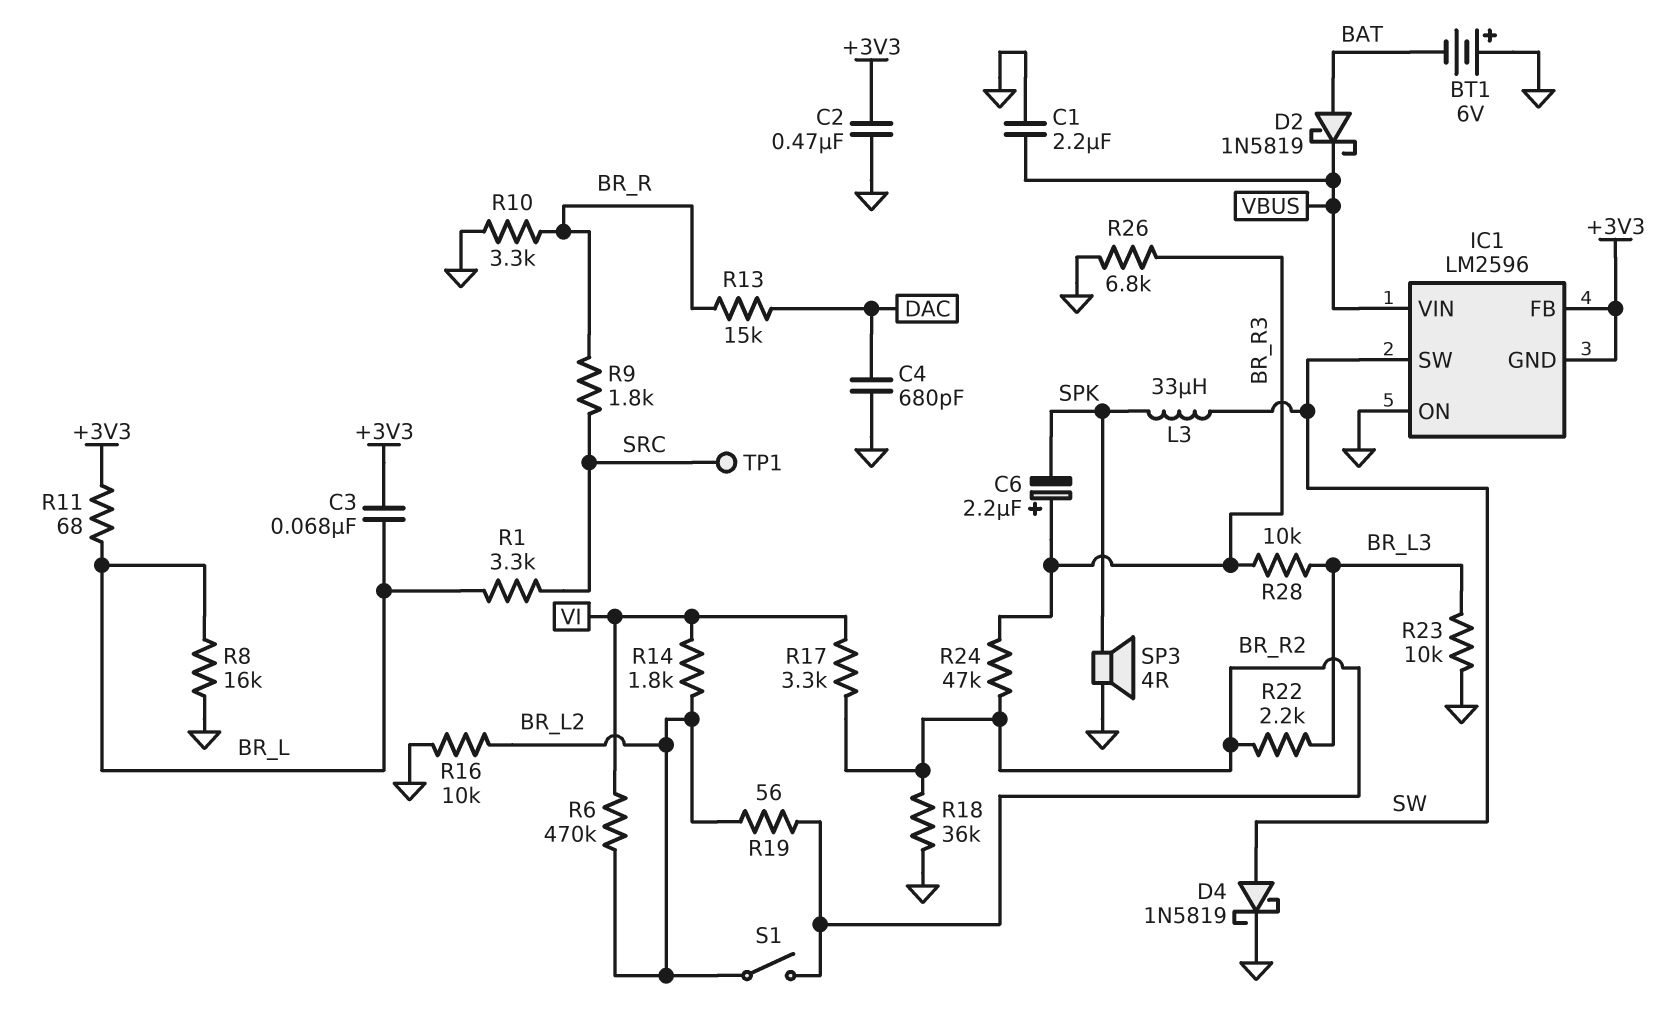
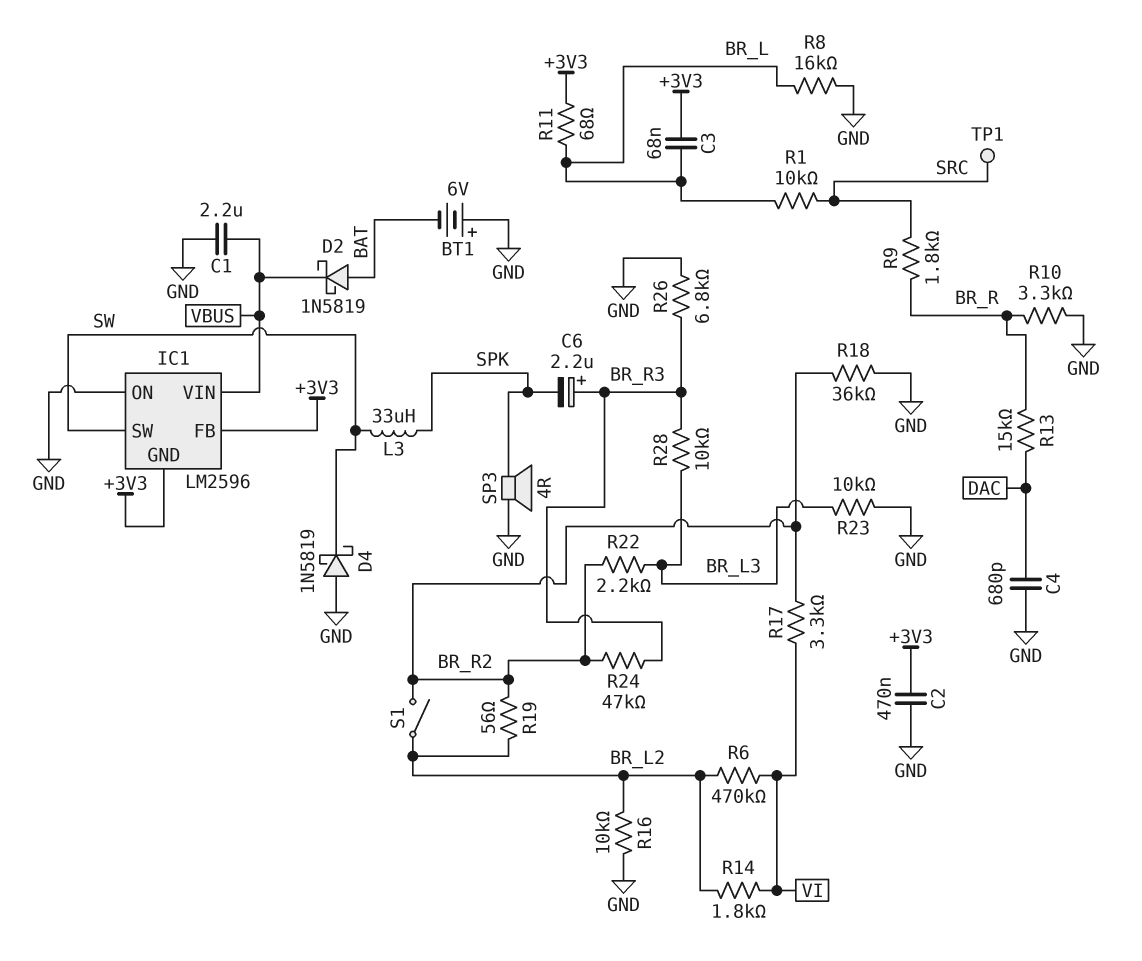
D4: schottky 1N5819 (A SW, K GND) -> schottky 1N5819 (A GND, K SW)
R1: 3.3k (BR_L, SRC) -> 10k (BR_L, SRC)

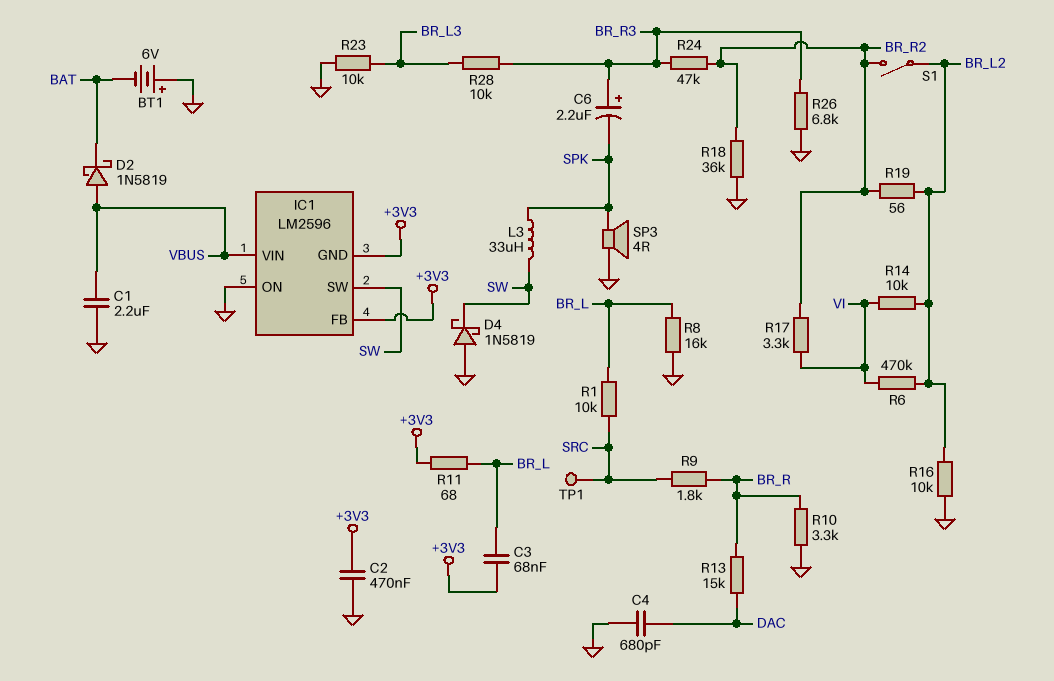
D2: schottky 1N5819 (A BAT, K VBUS) -> schottky 1N5819 (A VBUS, K BAT)
R14: 1.8k (BR_L2, VI) -> 10k (BR_L2, VI)
R22: 2.2k (BR_L3, BR_R2) -> none

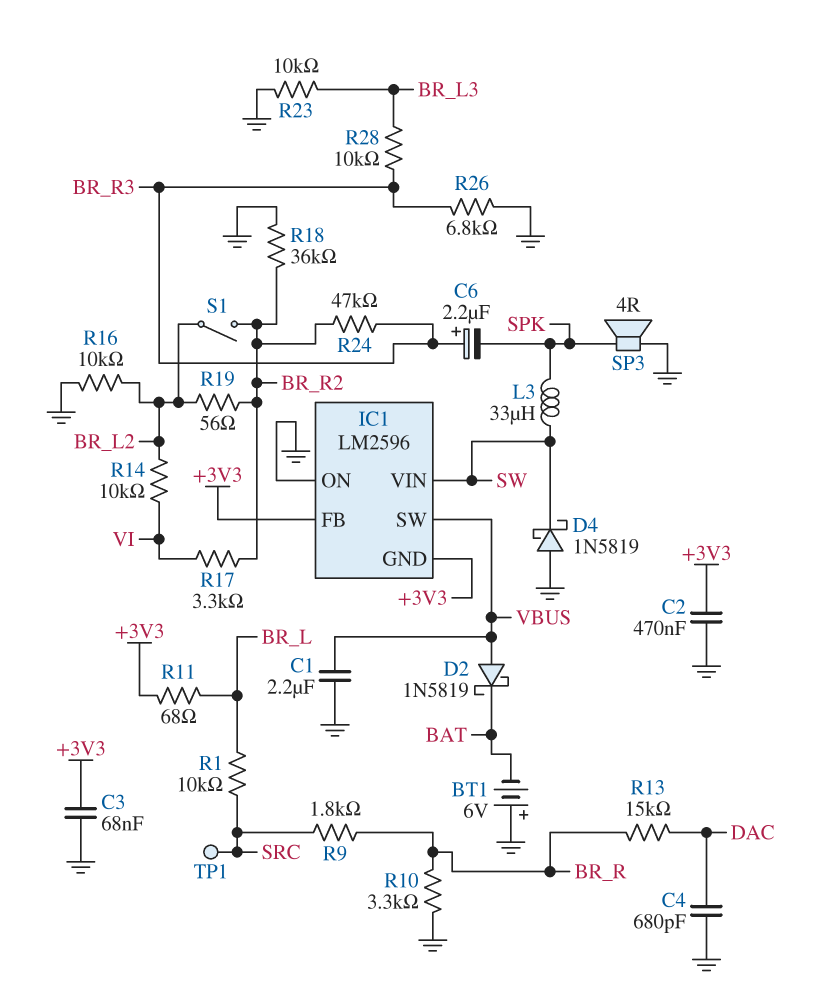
C3: 68nF (+3V3, BR_L) -> 68nF (+3V3, GND)
IC1 pin SW: SW -> VBUS
IC1 pin VIN: VBUS -> SW
R6: 470k (BR_L2, VI) -> none
R8: 16k (BR_L, GND) -> none

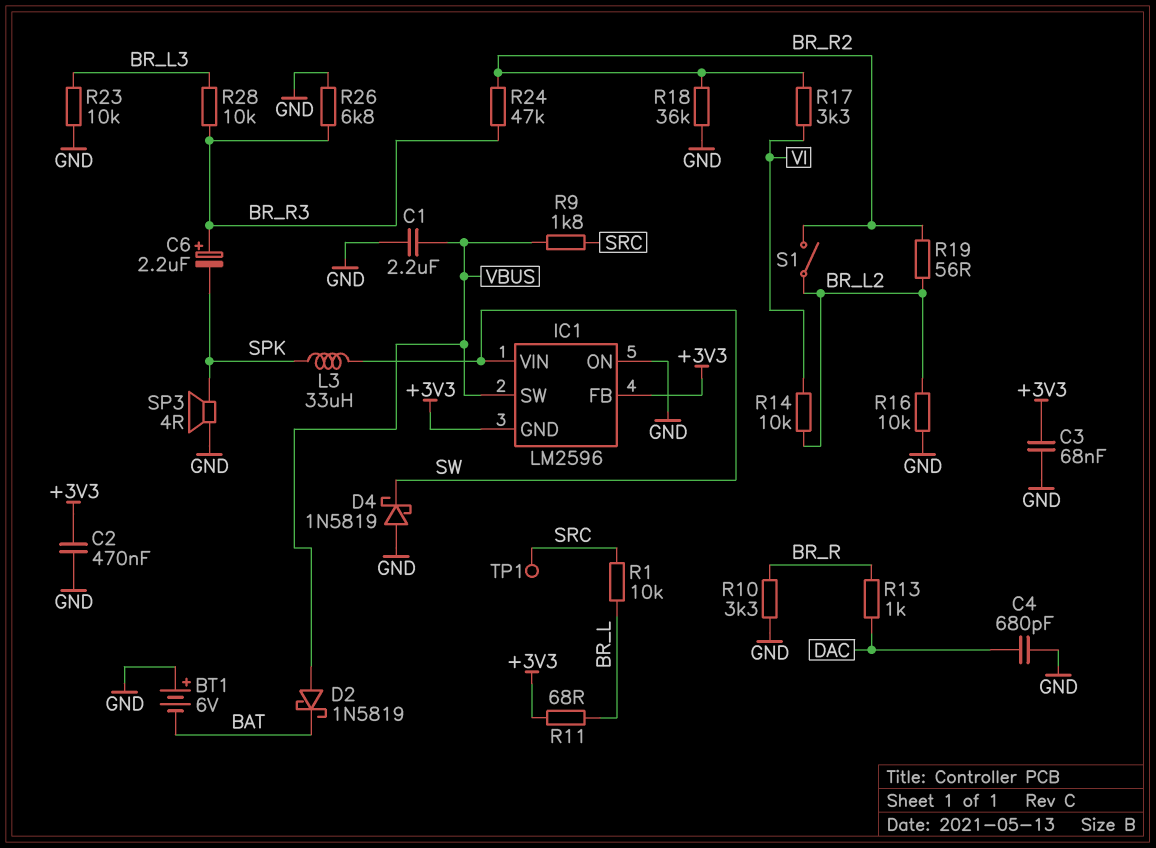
R9: 1.8k (BR_R, SRC) -> 1.8k (SRC, VBUS)
R13: 15k (BR_R, DAC) -> 1k (BR_R, DAC)

